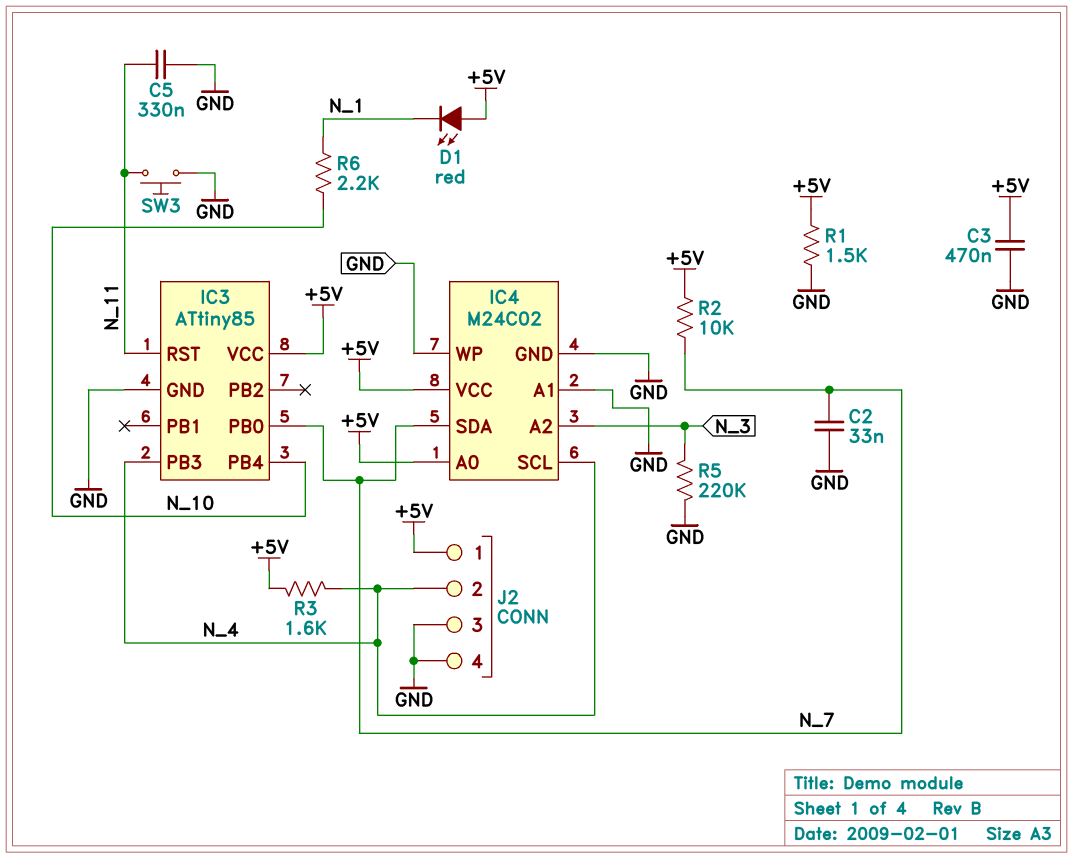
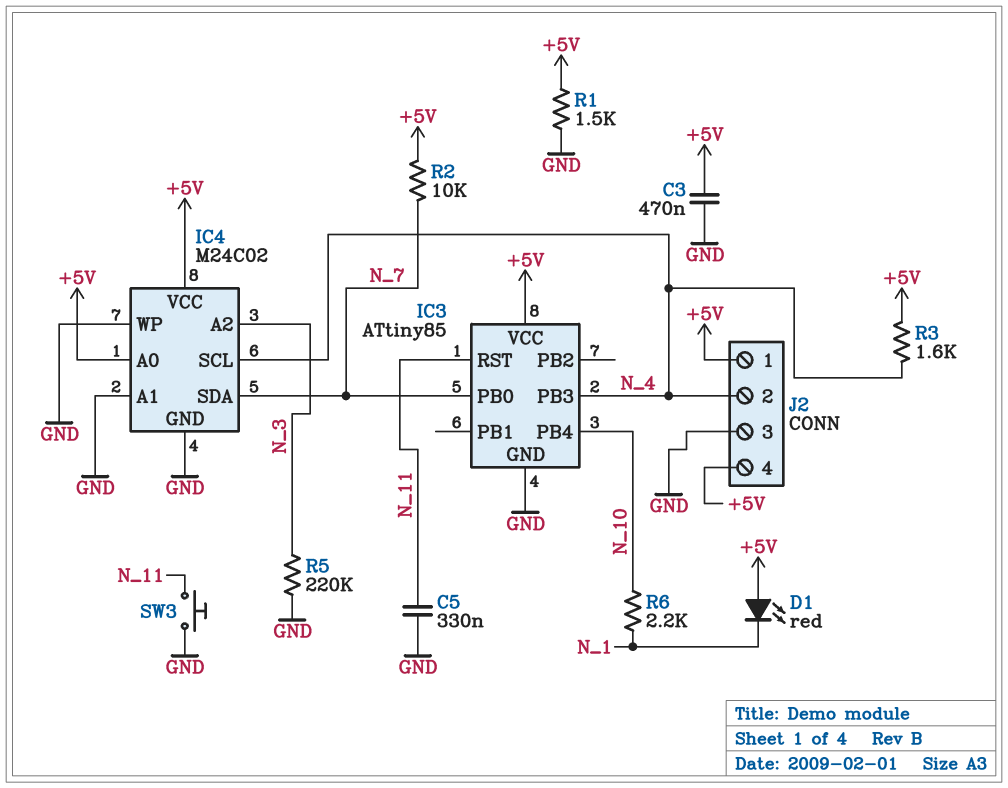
C2: 33nF (GND, N_7) -> none
J2 pin 4: GND -> +5V

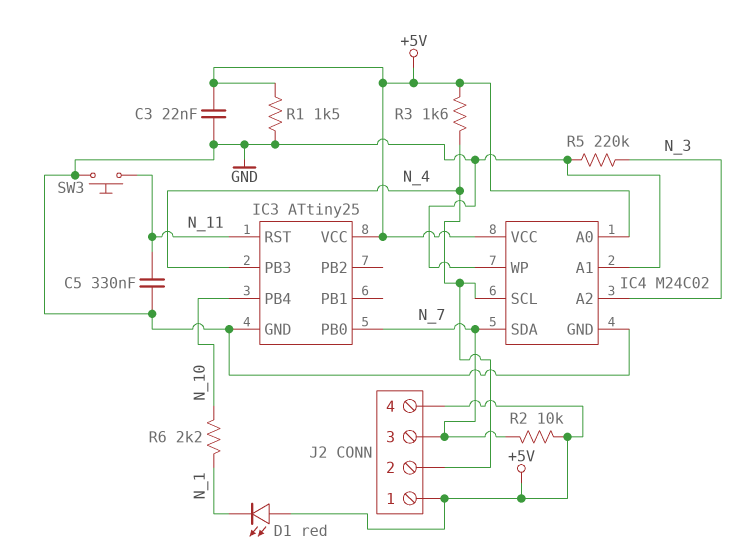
C3: 470nF (+5V, GND) -> 22nF (+5V, GND)
IC3: ATtiny85 -> ATtiny25
J2 pin 3: GND -> N_7

